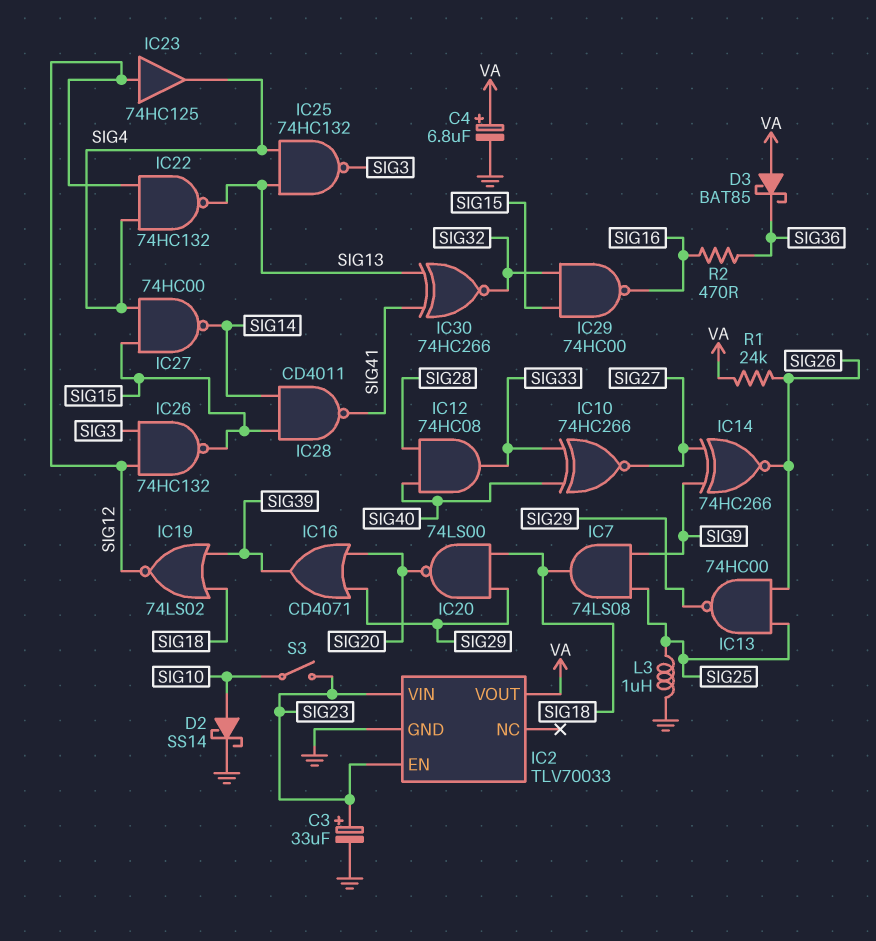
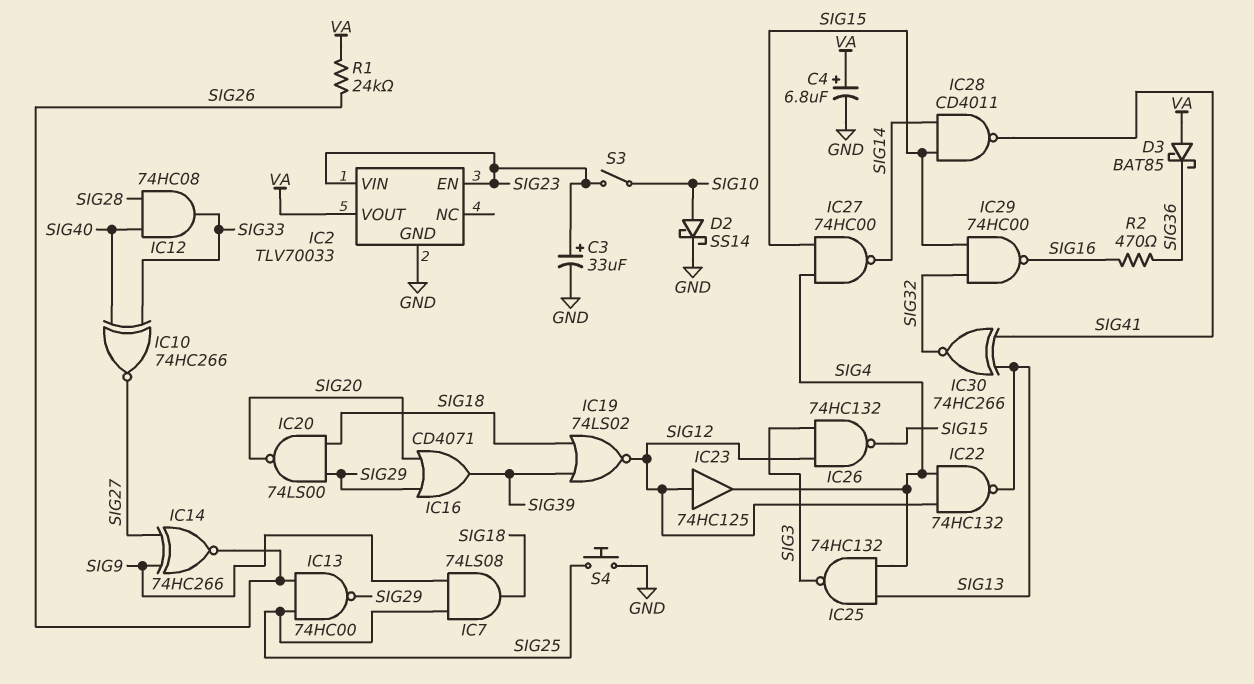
L3: 1uH (GND, SIG25) -> none
S4: none -> button (GND, SIG25)

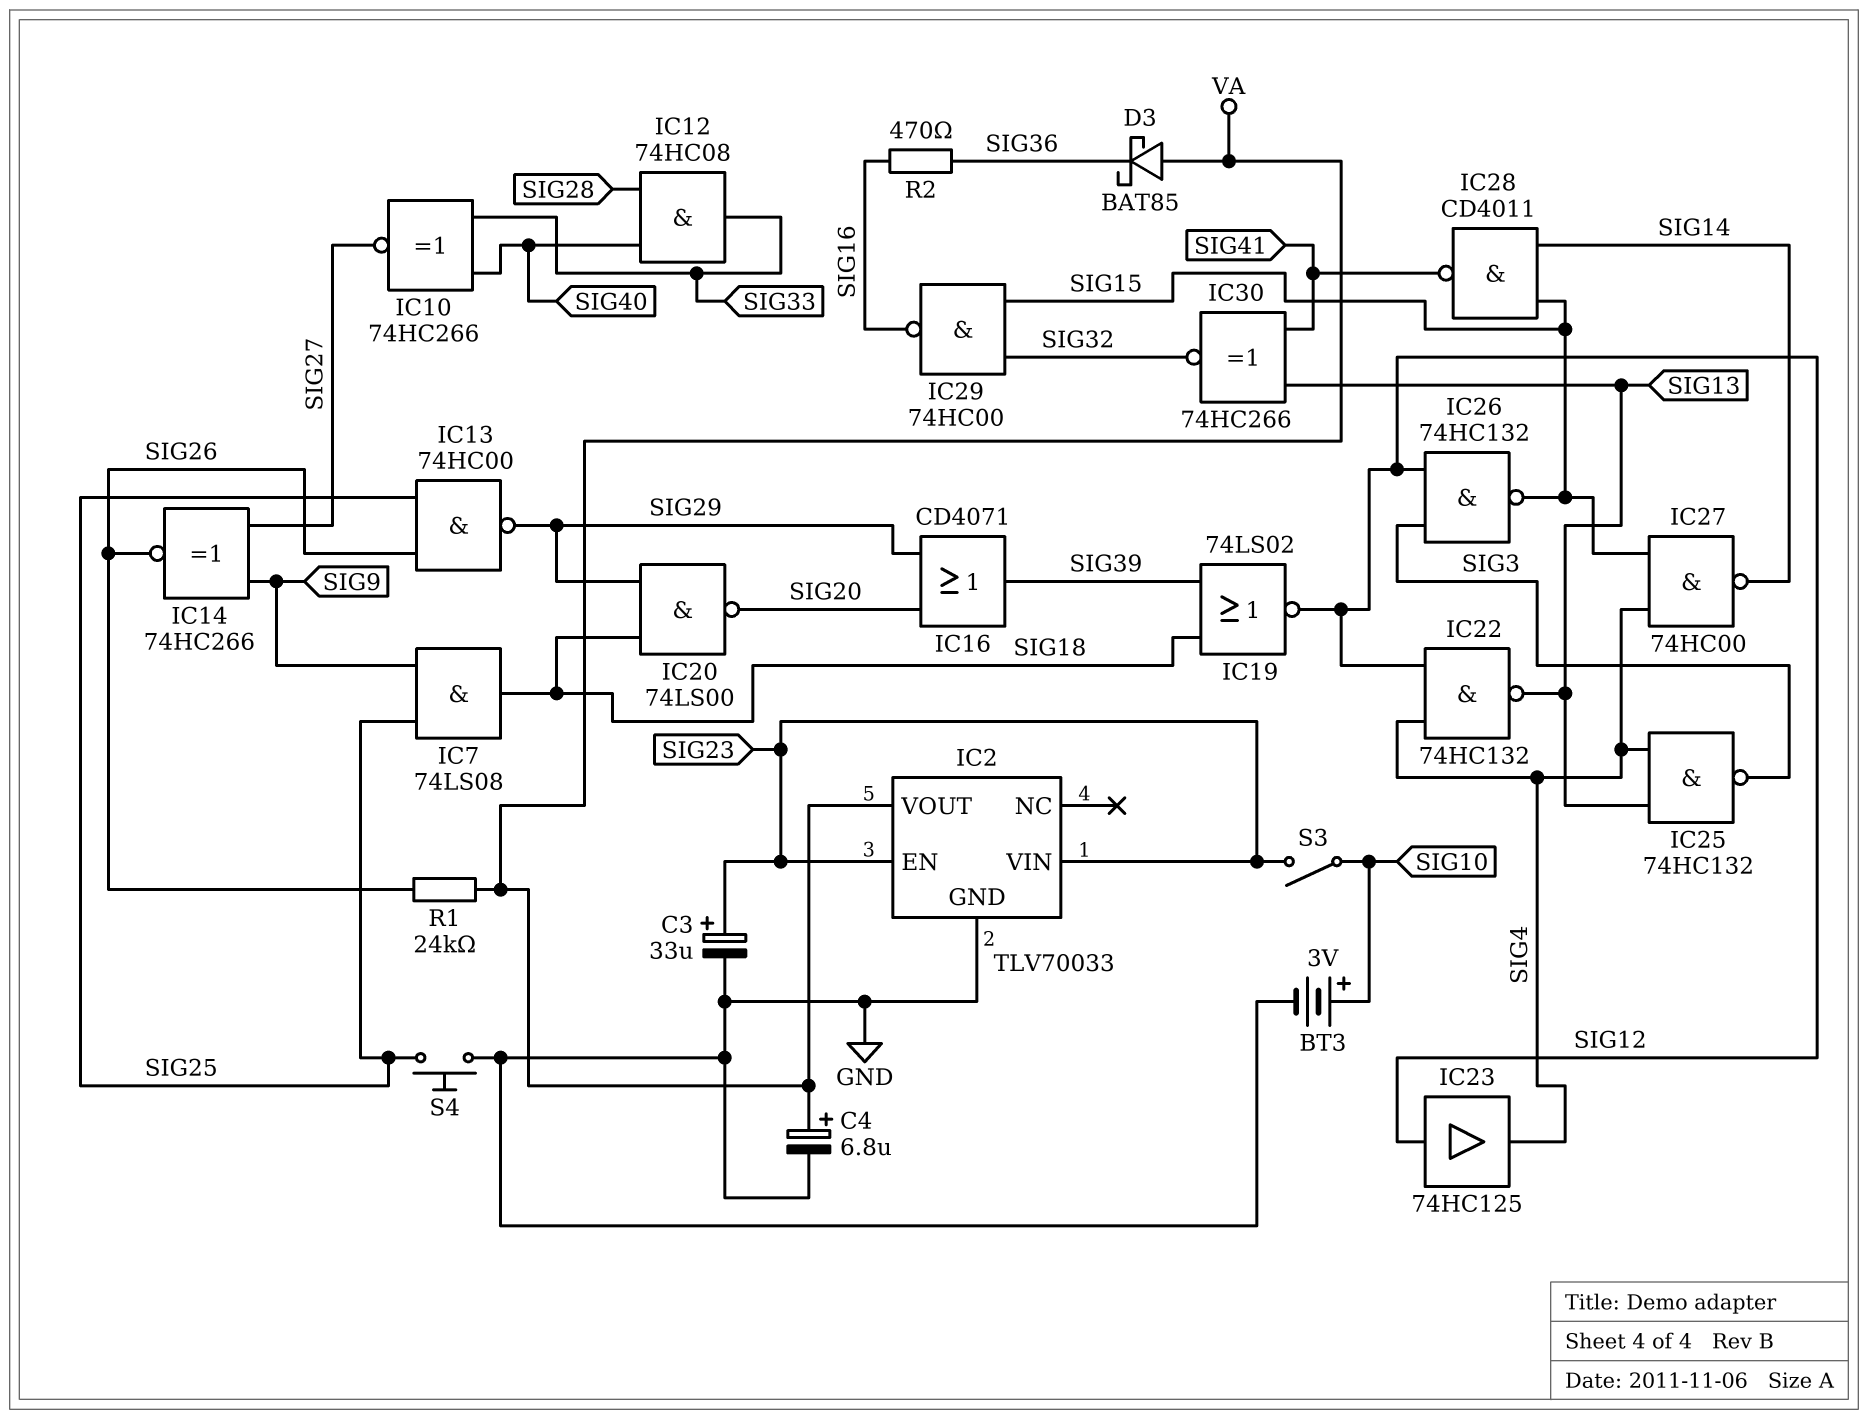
BT3: none -> 3V (plus SIG10, minus GND)
D2: schottky SS14 (A SIG10, K GND) -> none

